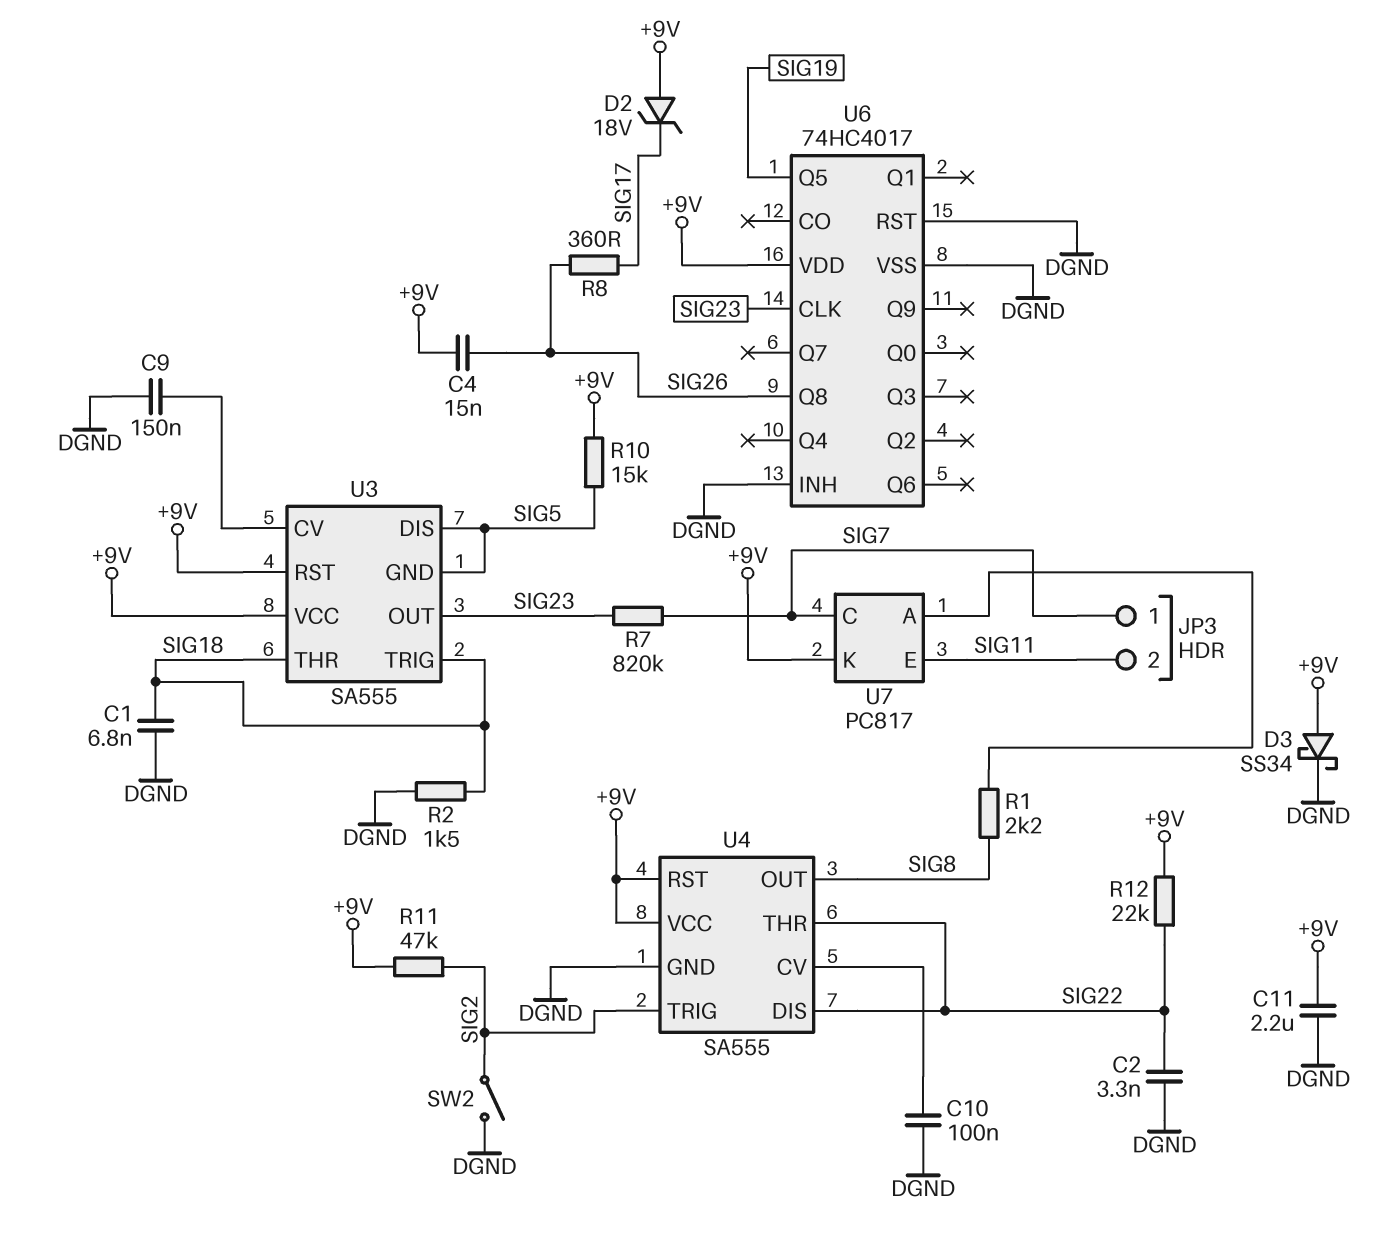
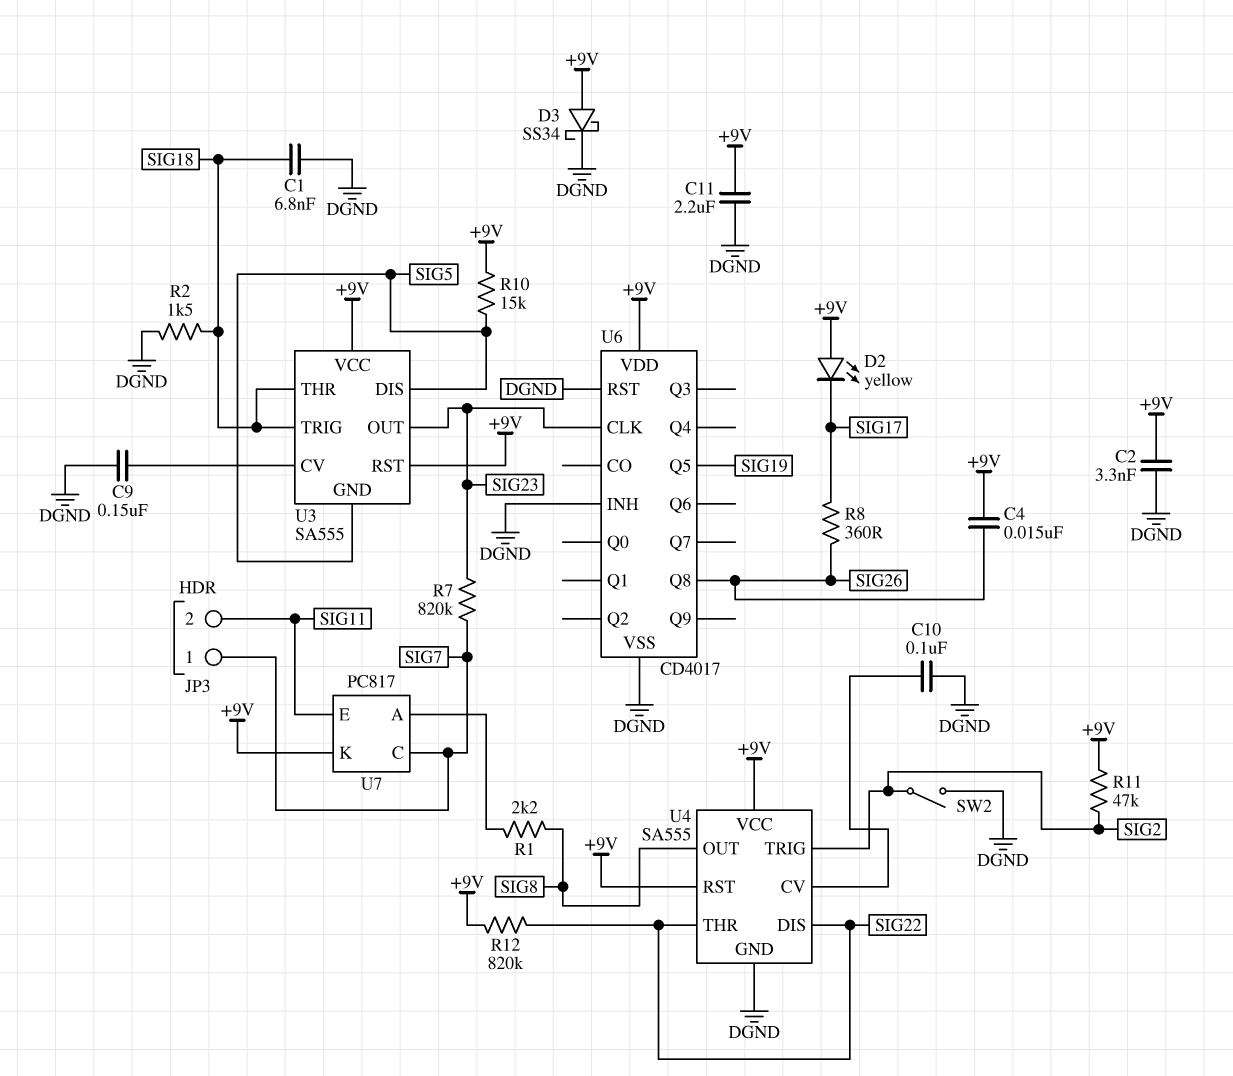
C2: 3.3nF (DGND, SIG22) -> 3.3nF (+9V, DGND)
D2: zener 18V (A +9V, K SIG17) -> LED yellow (A +9V, K SIG17)
R12: 22k (+9V, SIG22) -> 820k (+9V, SIG22)
U6: 74HC4017 -> CD4017

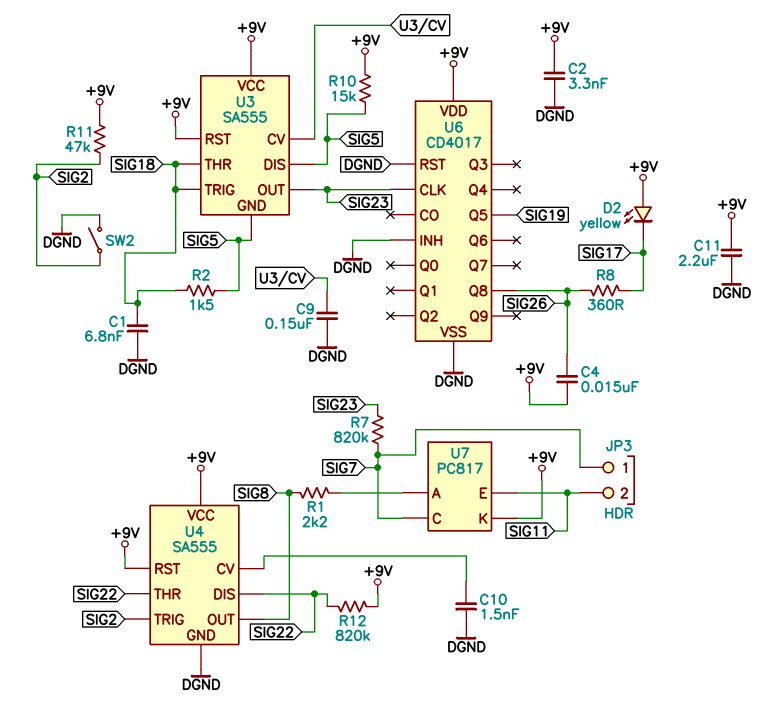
C10: 100nF (DGND, U4/CV) -> 1.5nF (DGND, U4/CV)
D3: schottky SS34 (A +9V, K DGND) -> none
R2: 1.5k (DGND, SIG18) -> 1.5k (SIG5, SIG18)

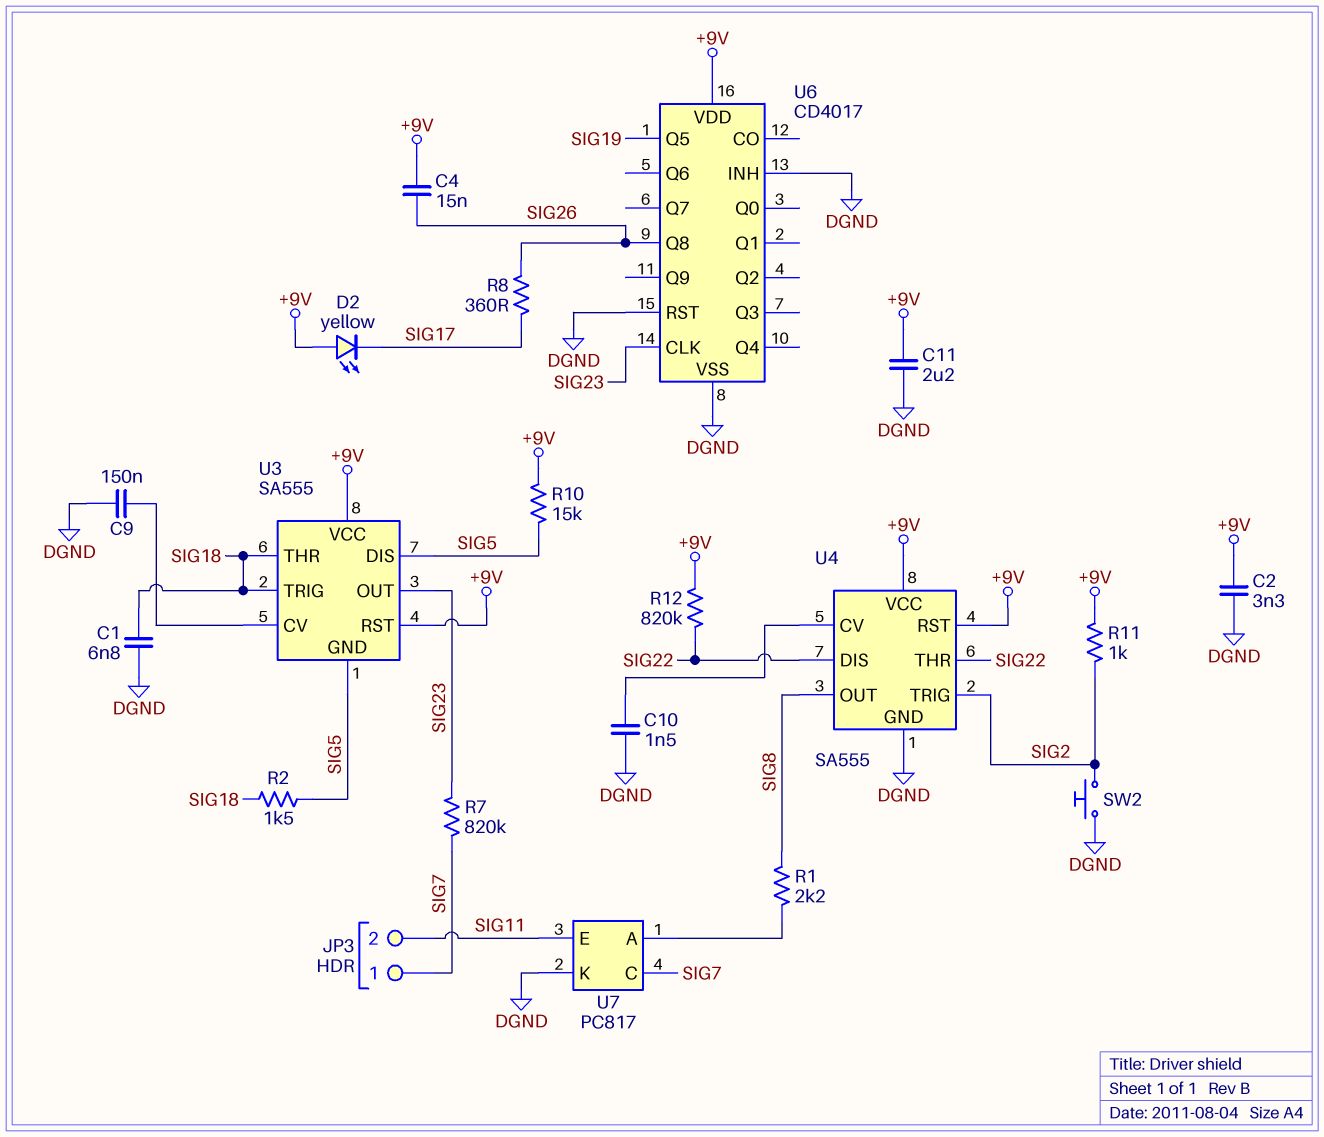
R11: 47k (+9V, SIG2) -> 1k (+9V, SIG2)
SW2: switch (DGND, SIG2) -> button (DGND, SIG2)
U7 pin K: +9V -> DGND

